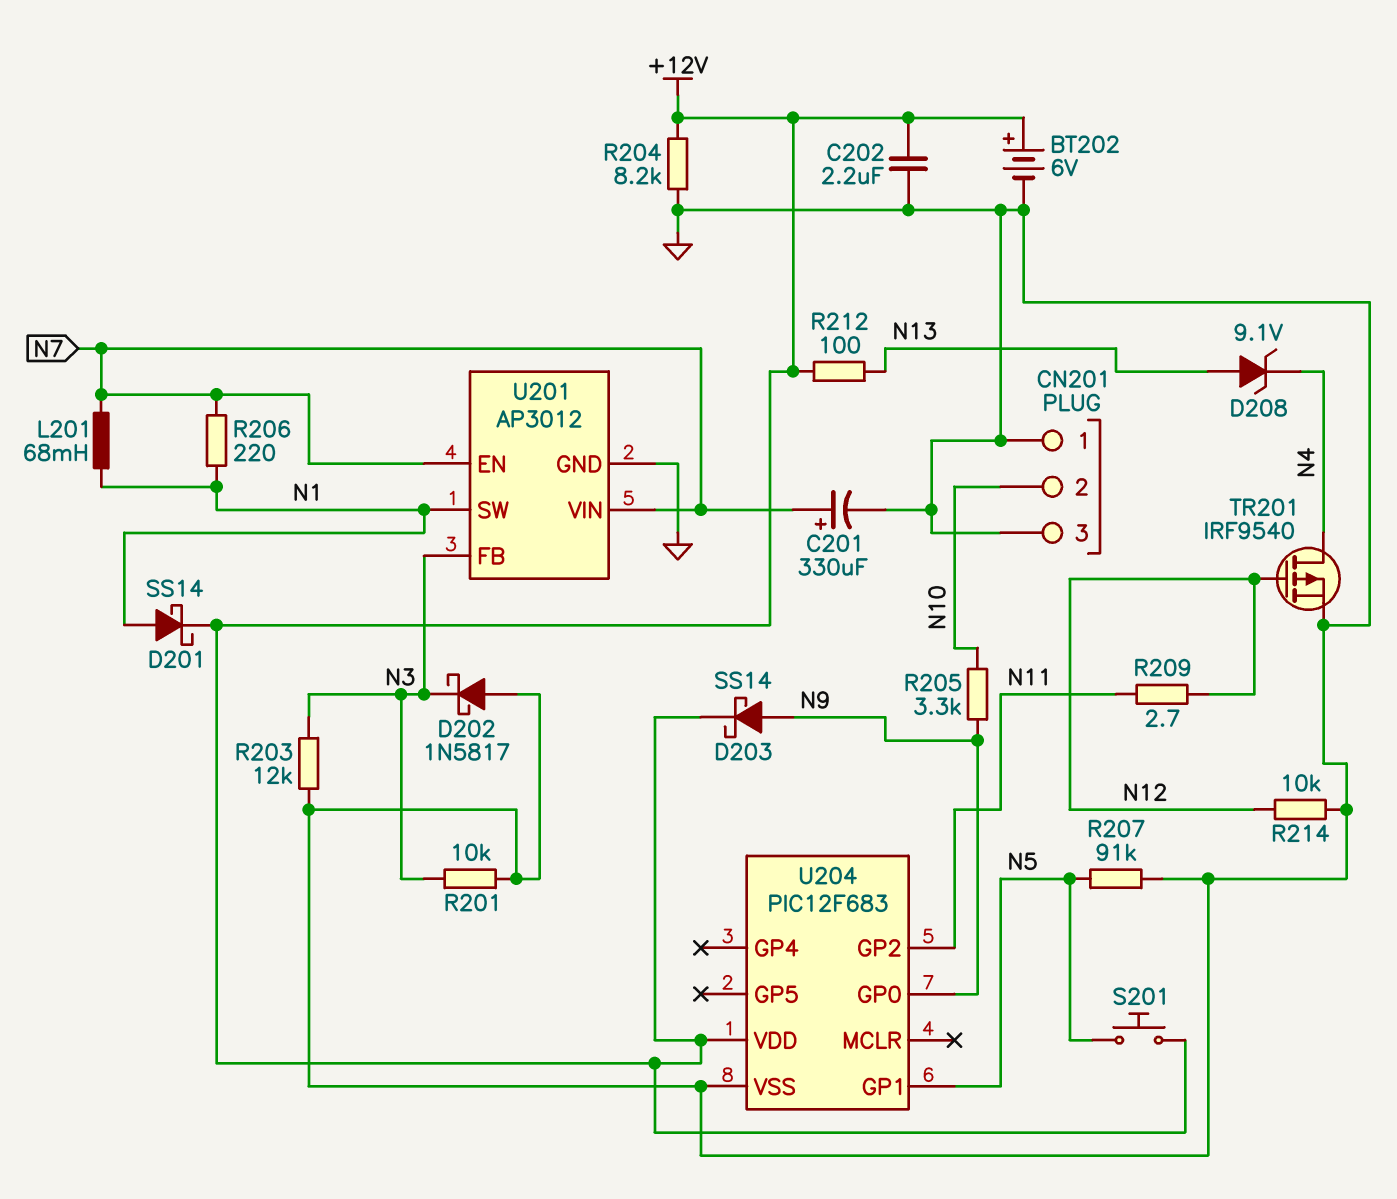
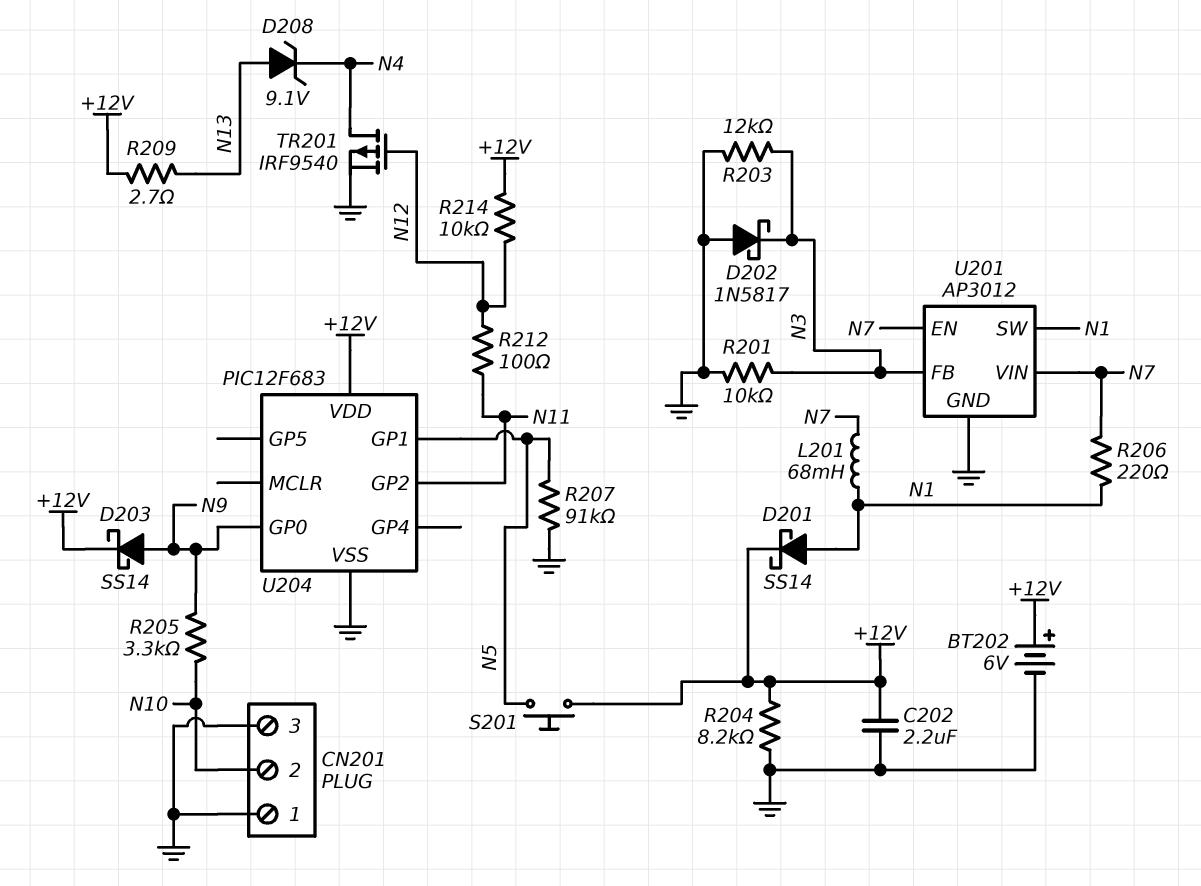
C201: 330uF (plus N7, minus GND) -> none
R209: 2.7 (N11, N12) -> 2.7 (+12V, N13)
R212: 100 (+12V, N13) -> 100 (N11, N12)
R214: 10k (GND, N12) -> 10k (+12V, N12)

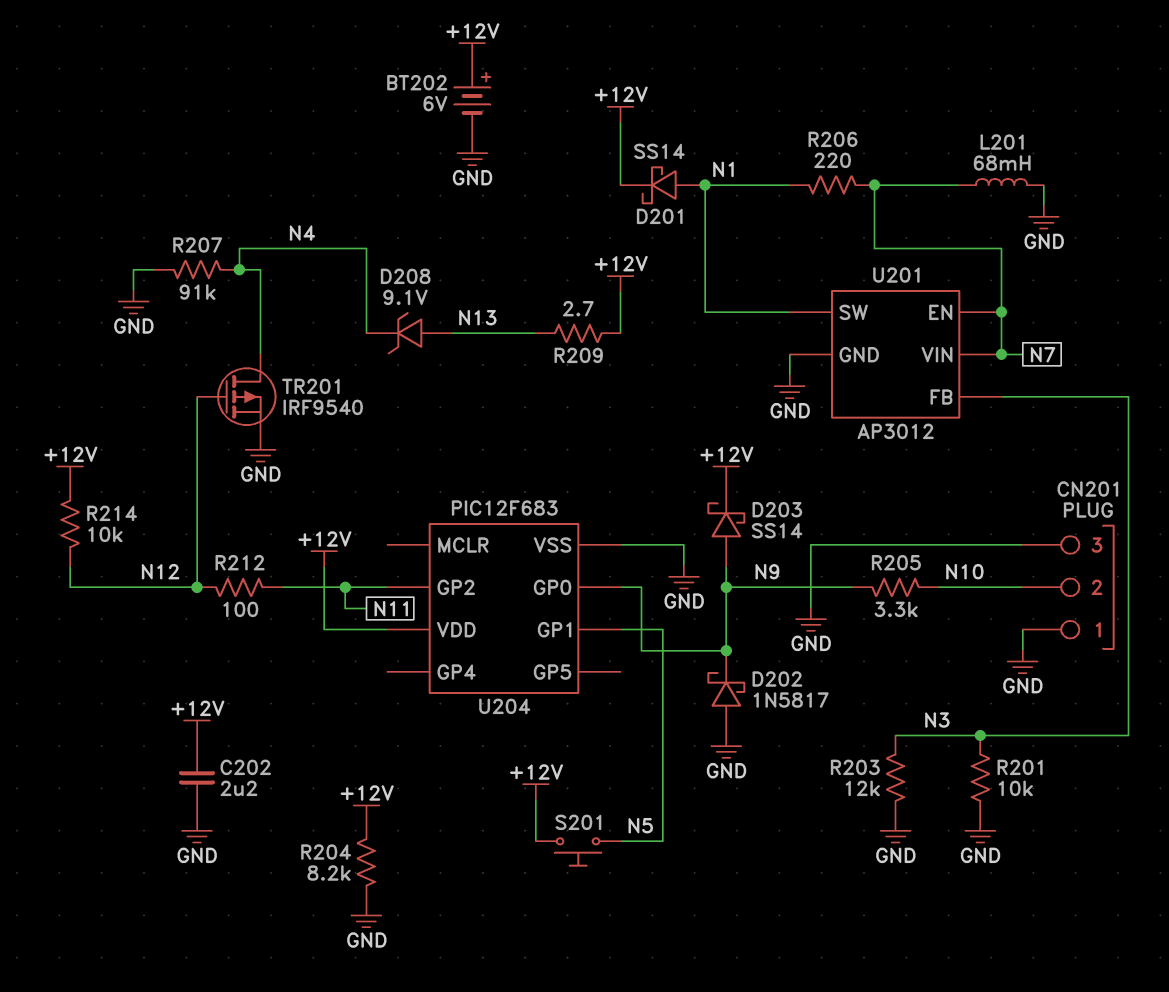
D202: schottky 1N5817 (A GND, K N3) -> schottky 1N5817 (A GND, K N9)
L201: 68mH (N1, N7) -> 68mH (GND, N7)
R207: 91k (GND, N5) -> 91k (GND, N4)

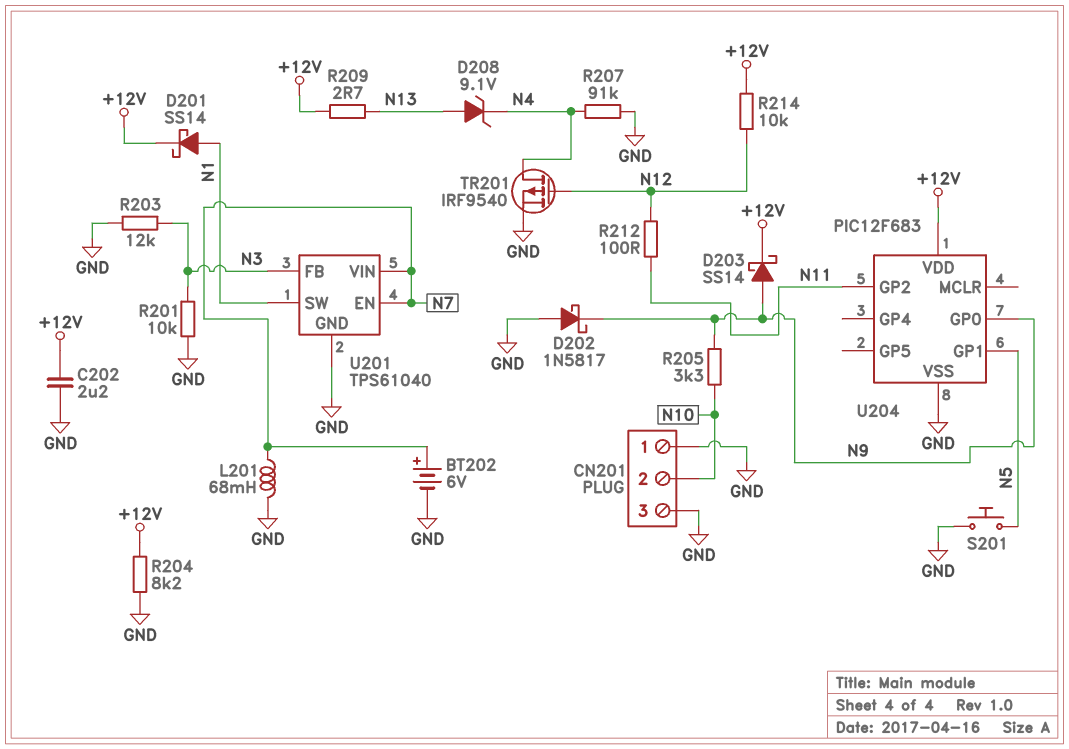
BT202: 6V (plus +12V, minus GND) -> 6V (plus N7, minus GND)
R206: 220 (N1, N7) -> none
S201: button (+12V, N5) -> button (GND, N5)
U201: AP3012 -> TPS61040

